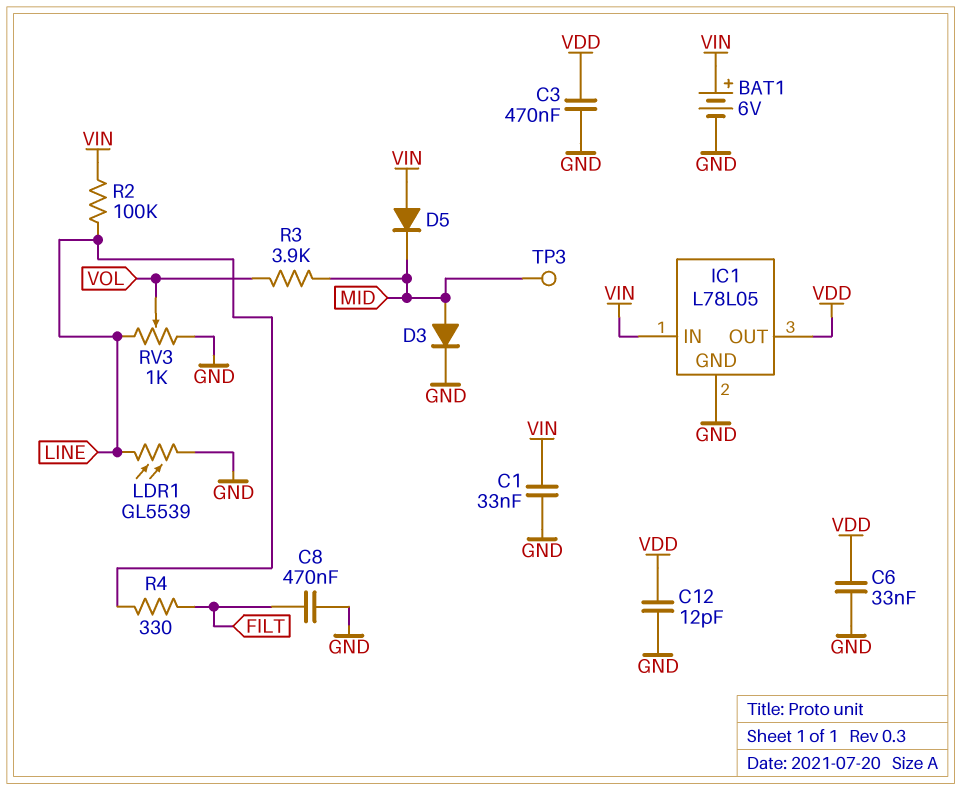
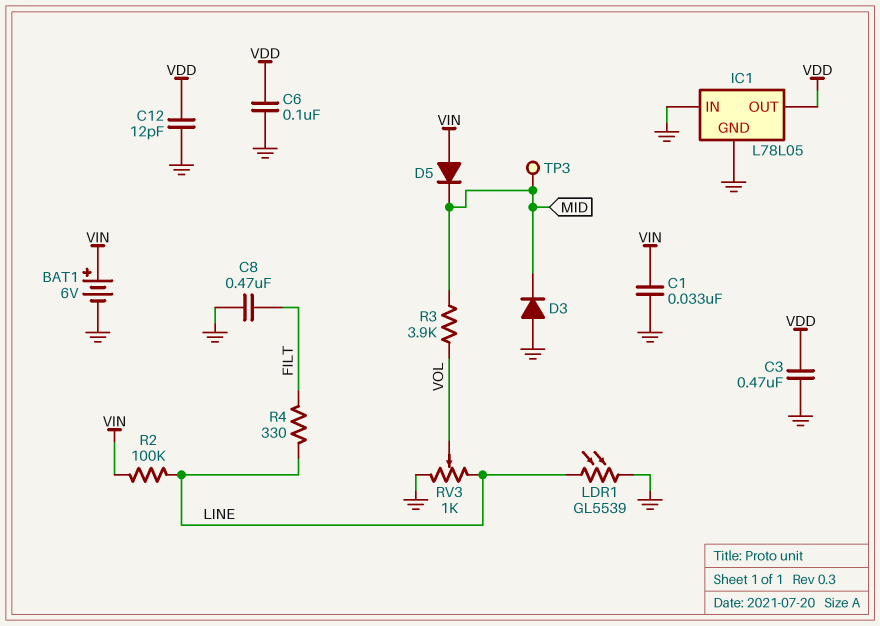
C6: 33nF (GND, VDD) -> 100nF (GND, VDD)
D3: diode (A MID, K GND) -> diode (A GND, K MID)
IC1 pin IN: VIN -> GND

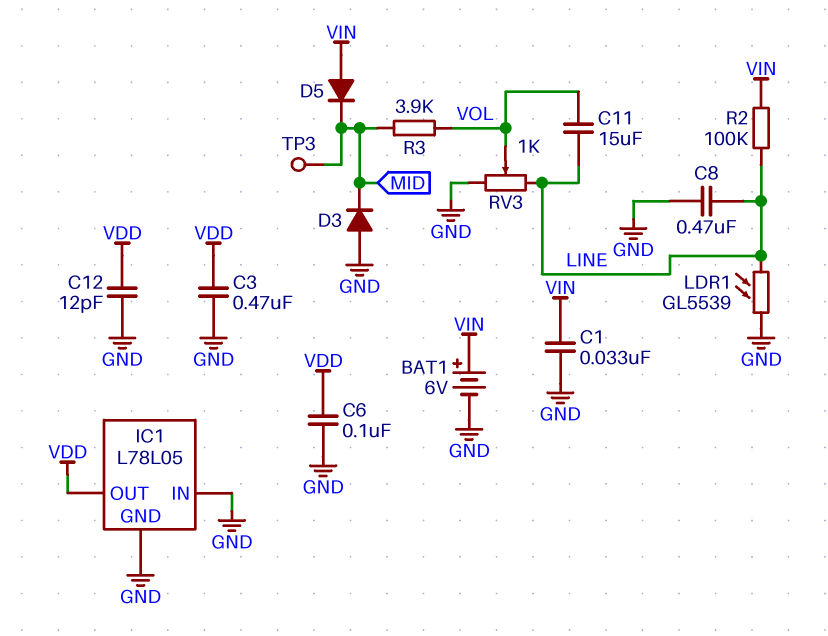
C8: 470nF (FILT, GND) -> 470nF (GND, LINE)
C11: none -> 15uF (LINE, VOL)
R4: 330 (FILT, LINE) -> none

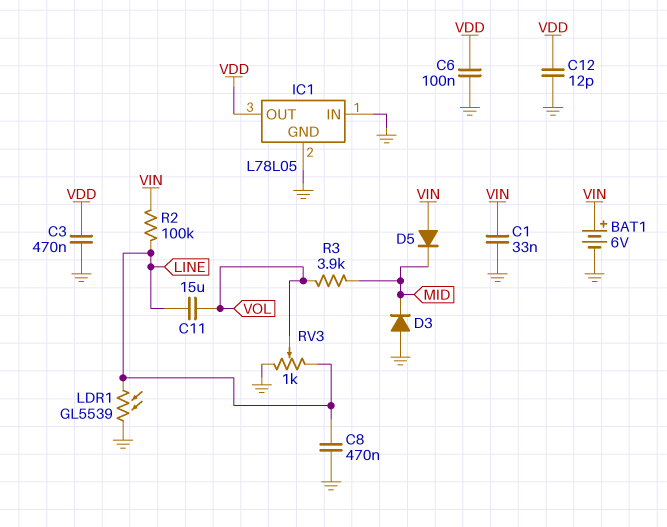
TP3: test point (MID) -> none

